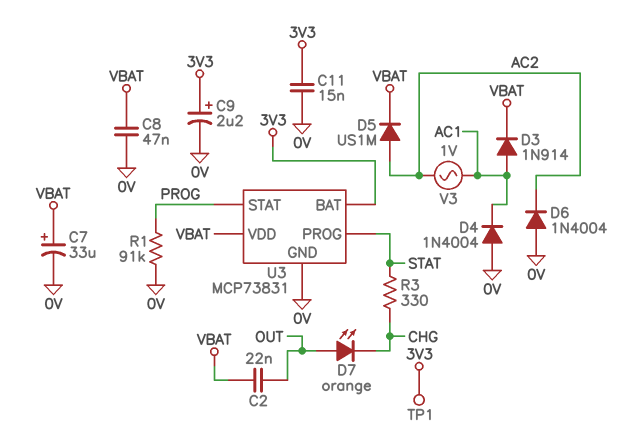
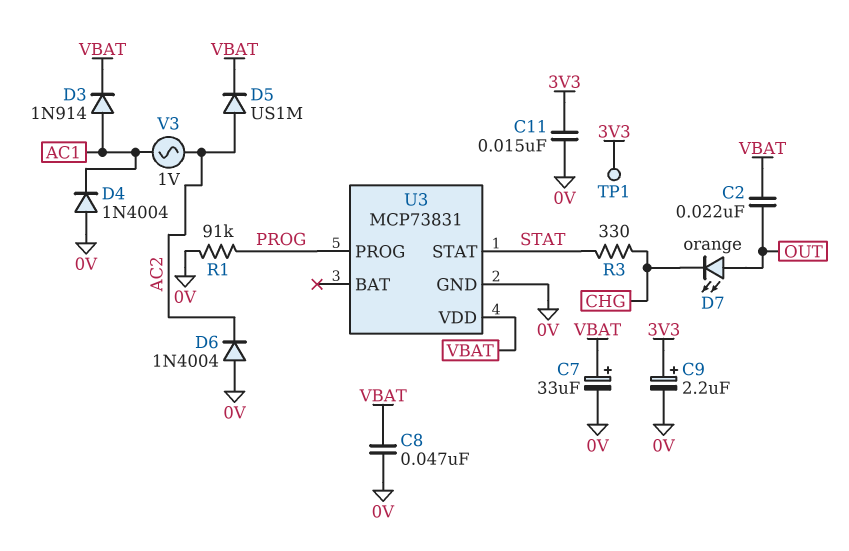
U3 pin BAT: 3V3 -> none
U3 pin PROG: STAT -> PROG
U3 pin STAT: PROG -> STAT

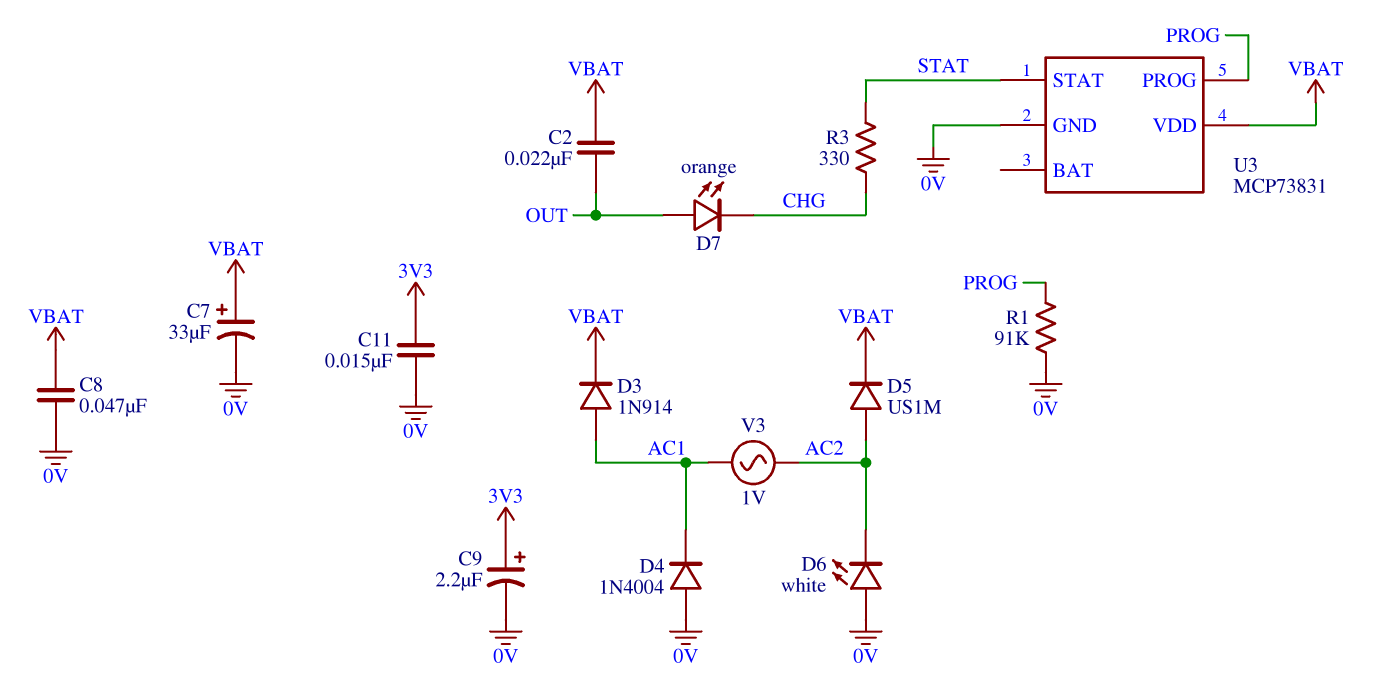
D6: diode 1N4004 (A 0V, K AC2) -> LED white (A 0V, K AC2)
TP1: test point (3V3) -> none

